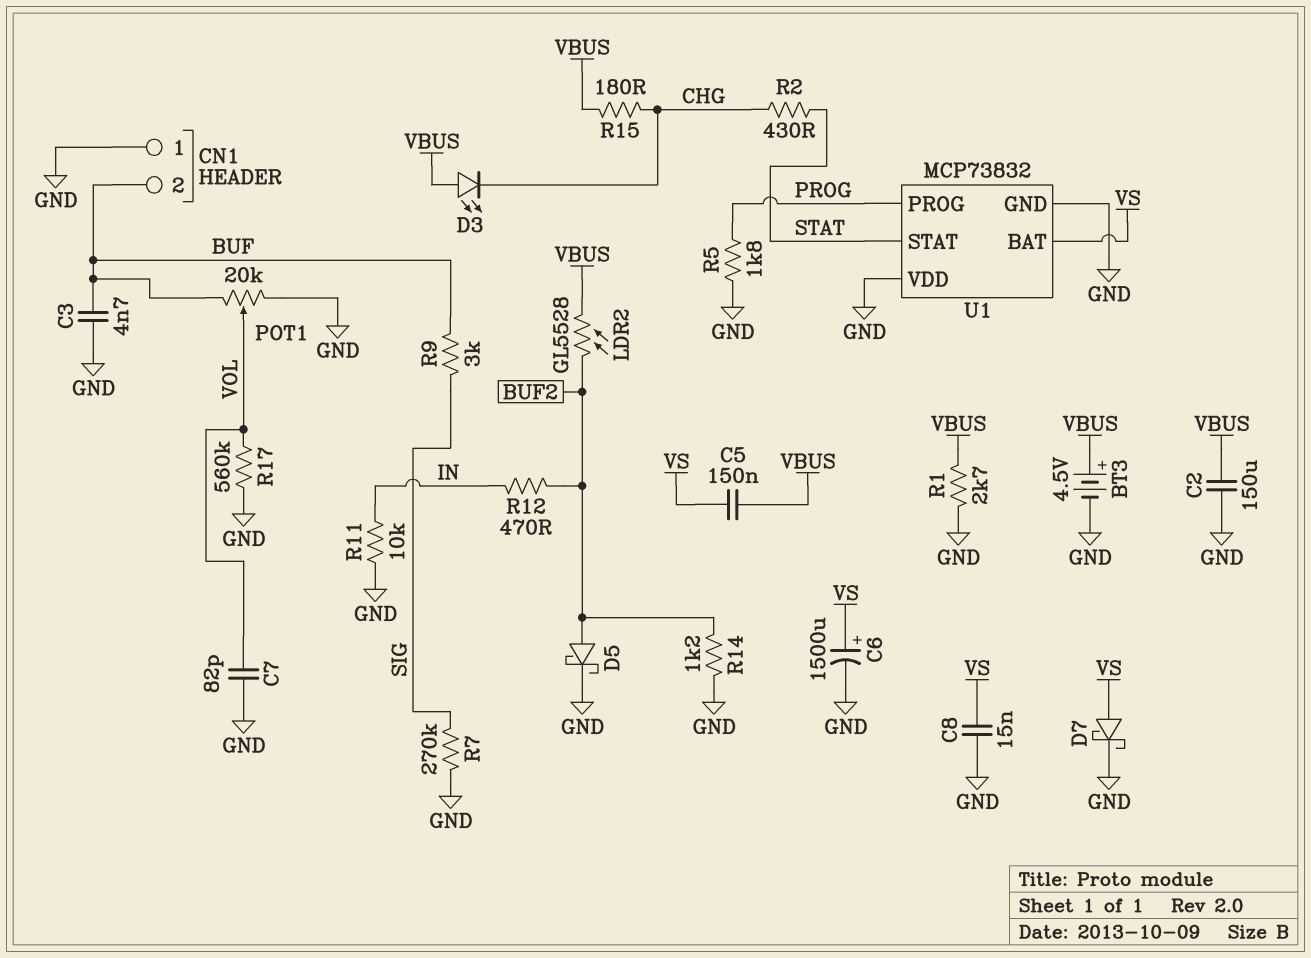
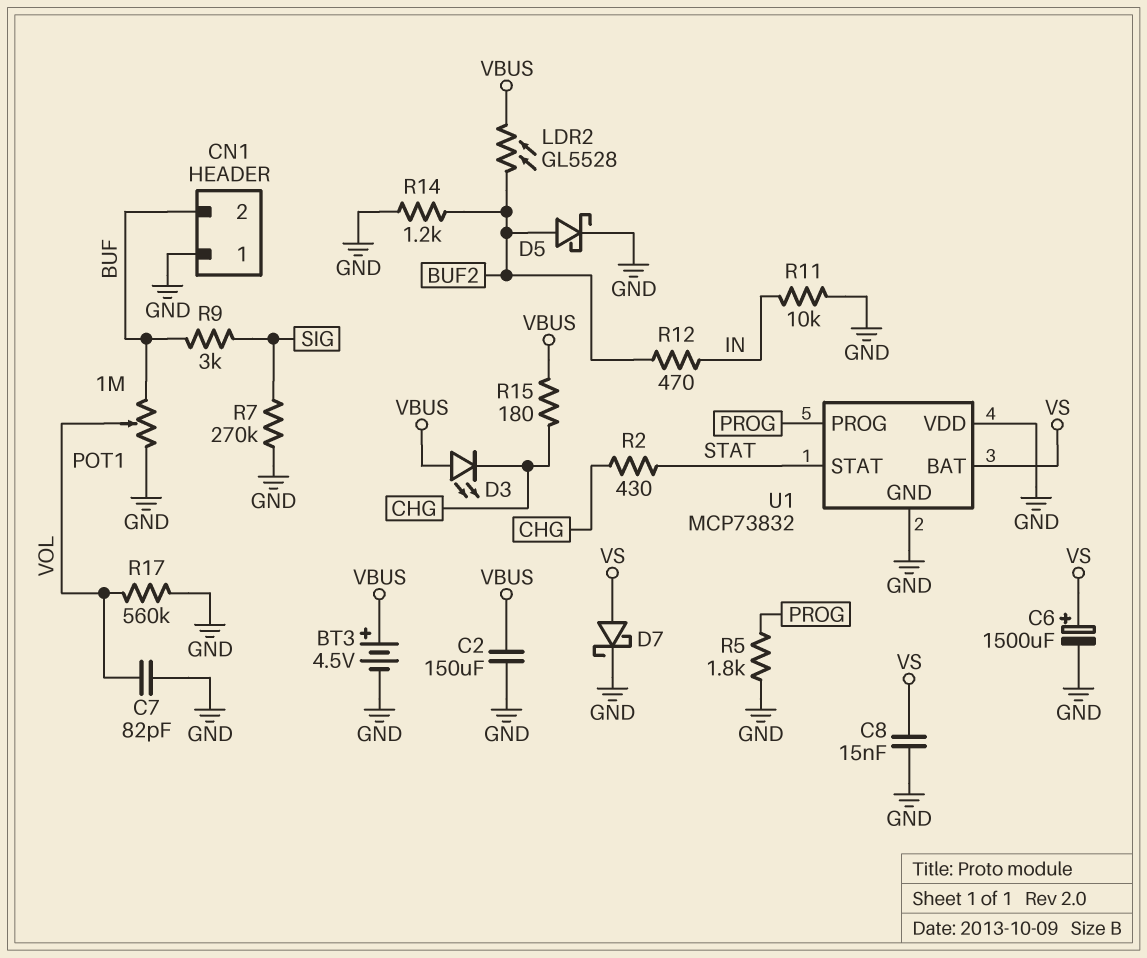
C3: 4.7nF (BUF, GND) -> none
C5: 150nF (VBUS, VS) -> none
POT1: 20k (BUF, GND, wiper VOL) -> 1M (BUF, GND, wiper VOL)
R1: 2.7k (GND, VBUS) -> none

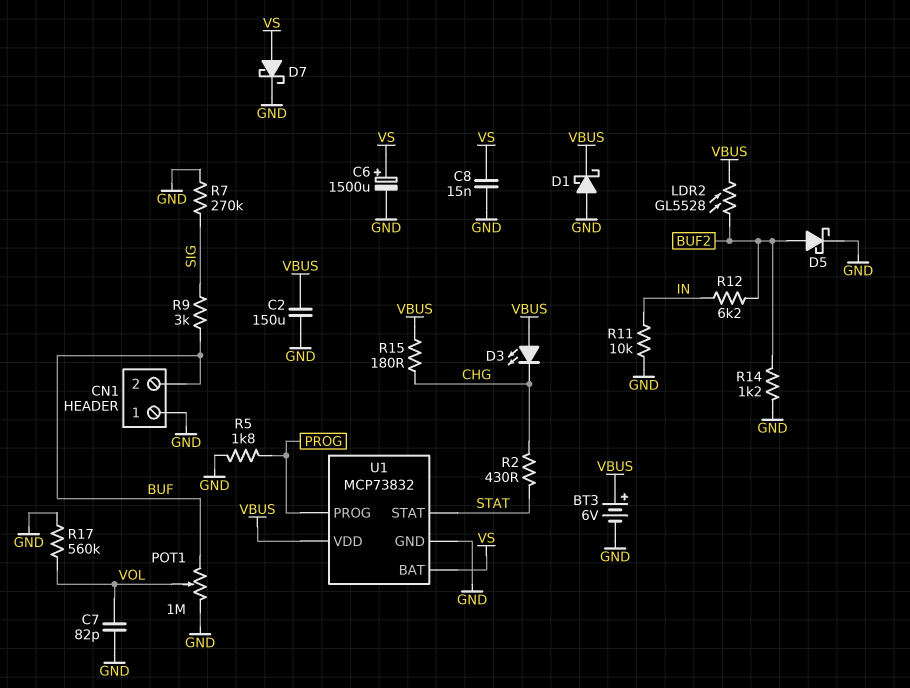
BT3: 4.5V (plus VBUS, minus GND) -> 6V (plus VBUS, minus GND)
D1: none -> schottky (A GND, K VBUS)
R12: 470 (BUF2, IN) -> 6.2k (BUF2, IN)
U1 pin VDD: GND -> VBUS

